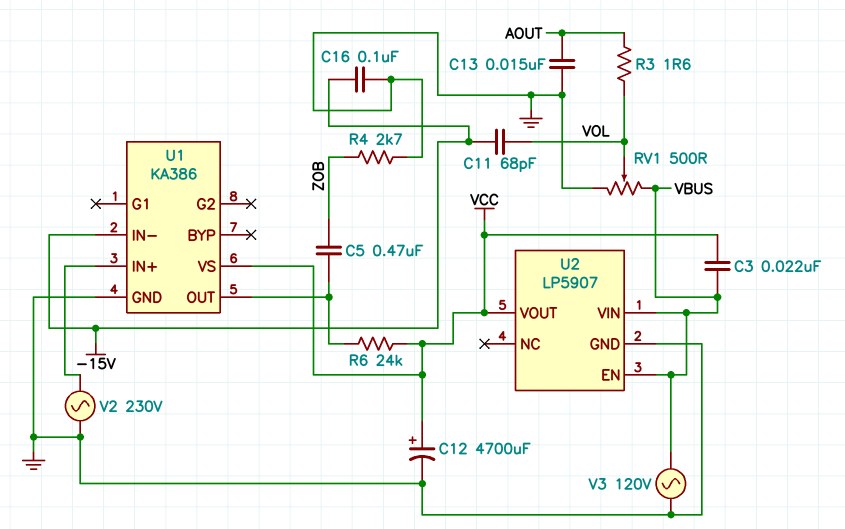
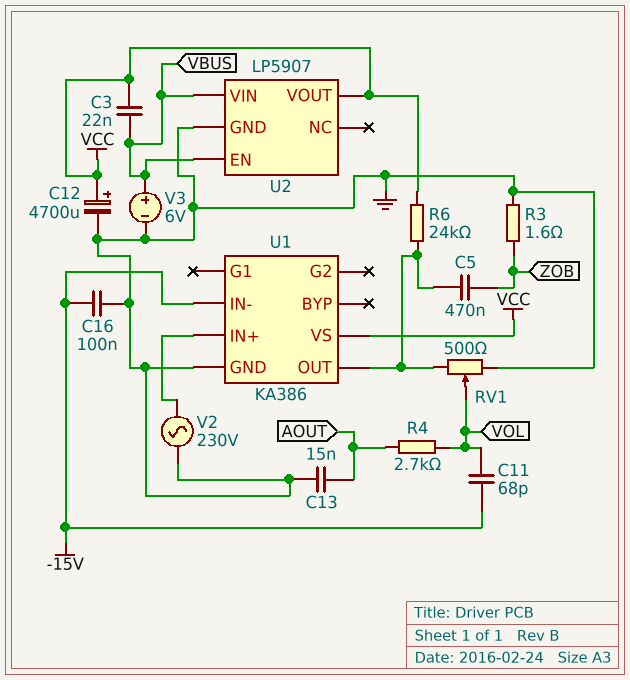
R3: 1.6 (AOUT, VOL) -> 1.6 (GND, ZOB)
R4: 2.7k (GND, ZOB) -> 2.7k (AOUT, VOL)
RV1: 500 (GND, VBUS, wiper VOL) -> 500 (GND, U1/OUT, wiper VOL)
V3: AC 120V (GND, VBUS) -> 6V (plus VBUS, minus GND)

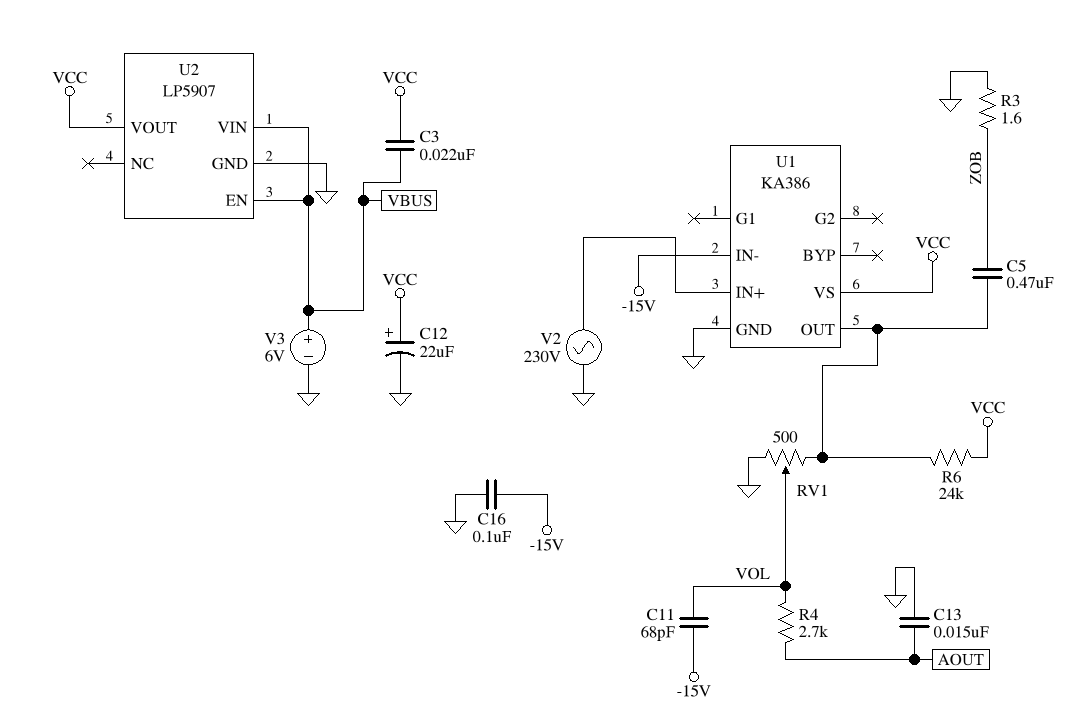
C12: 4700uF (plus VCC, minus GND) -> 22uF (plus VCC, minus GND)

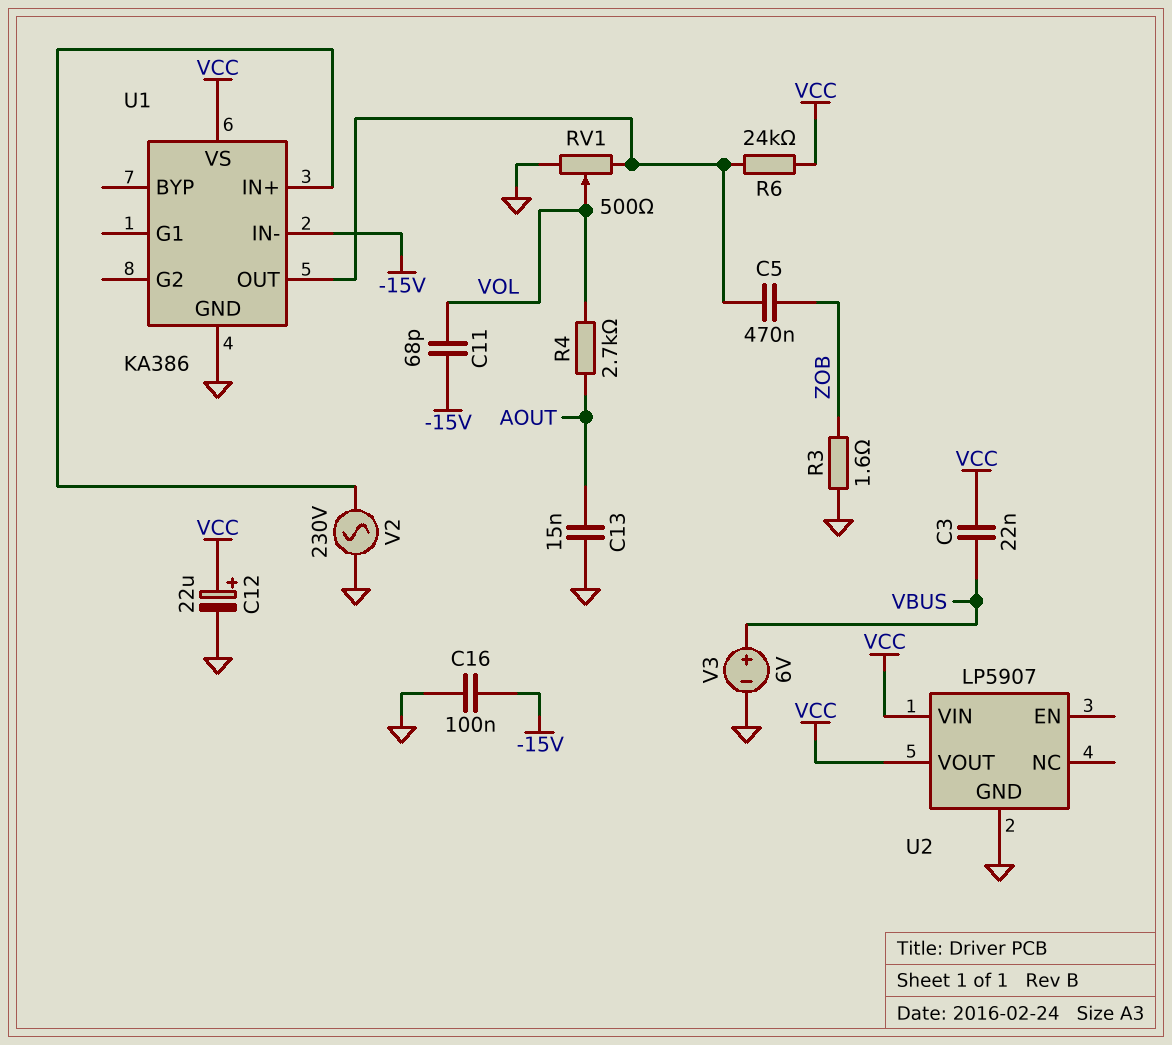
U2 pin EN: VBUS -> none
U2 pin VIN: VBUS -> VCC

